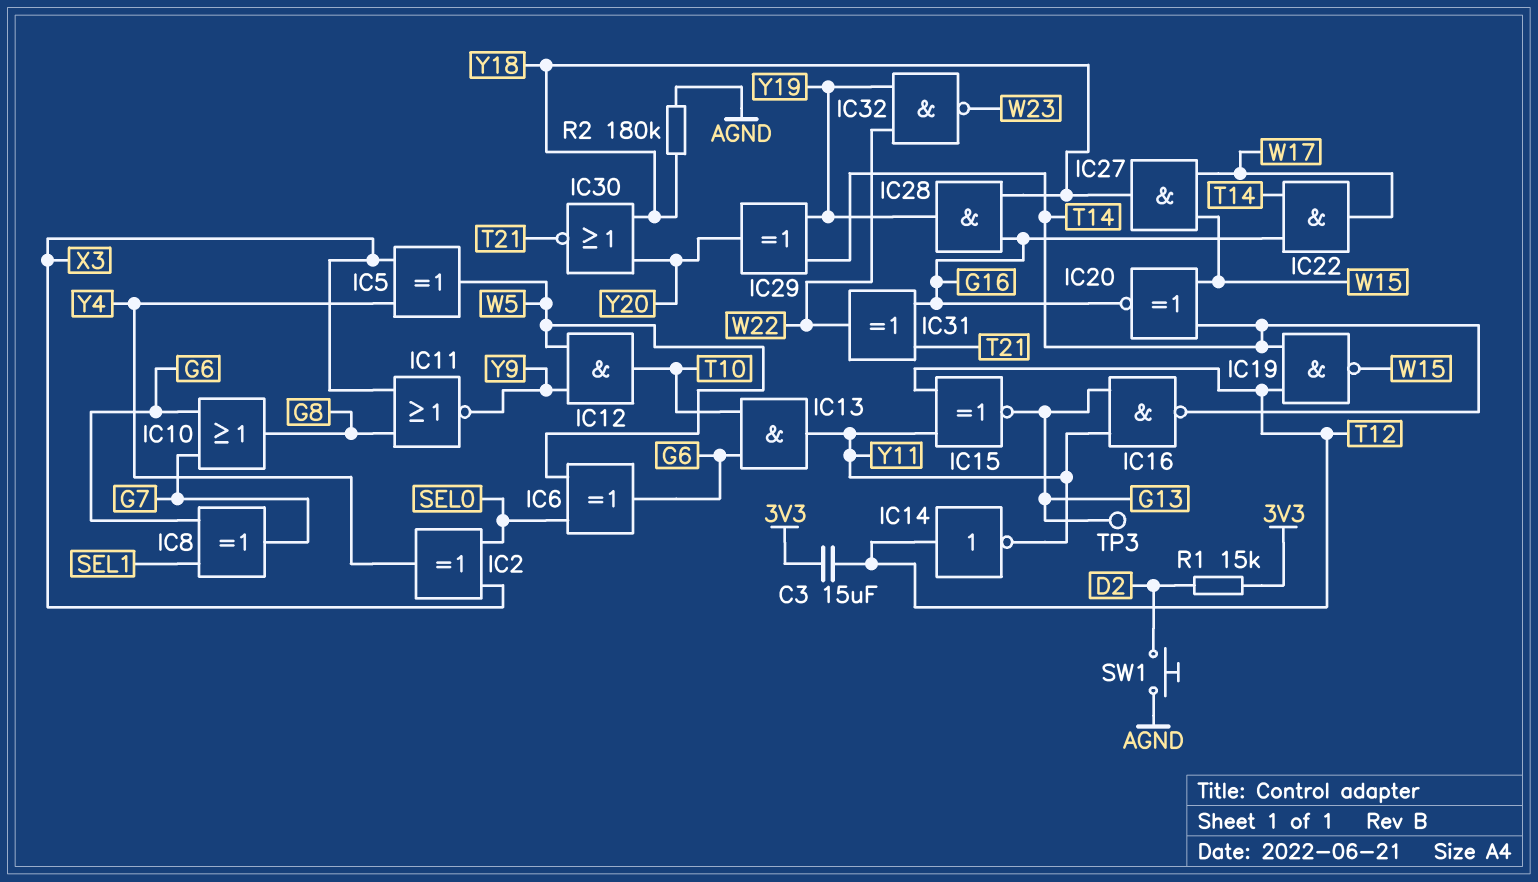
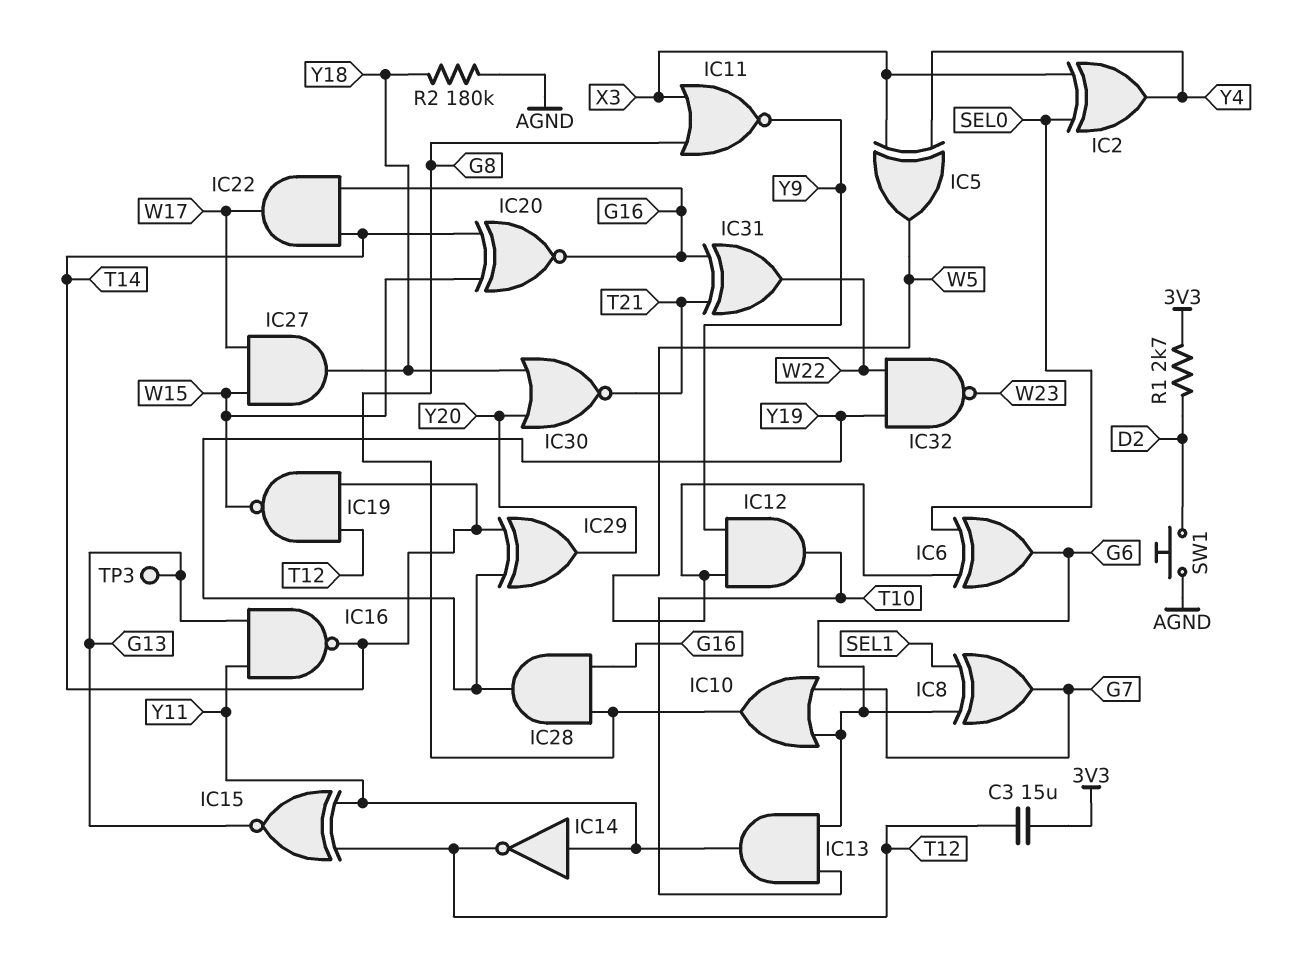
IC14: NOT (in T12, out Y11) -> NOT (in Y11, out T12)
IC28: AND (in G16, in Y18, out Y19) -> AND (in G8, in G16, out Y19)
R1: 15k (3V3, D2) -> 2.7k (3V3, D2)

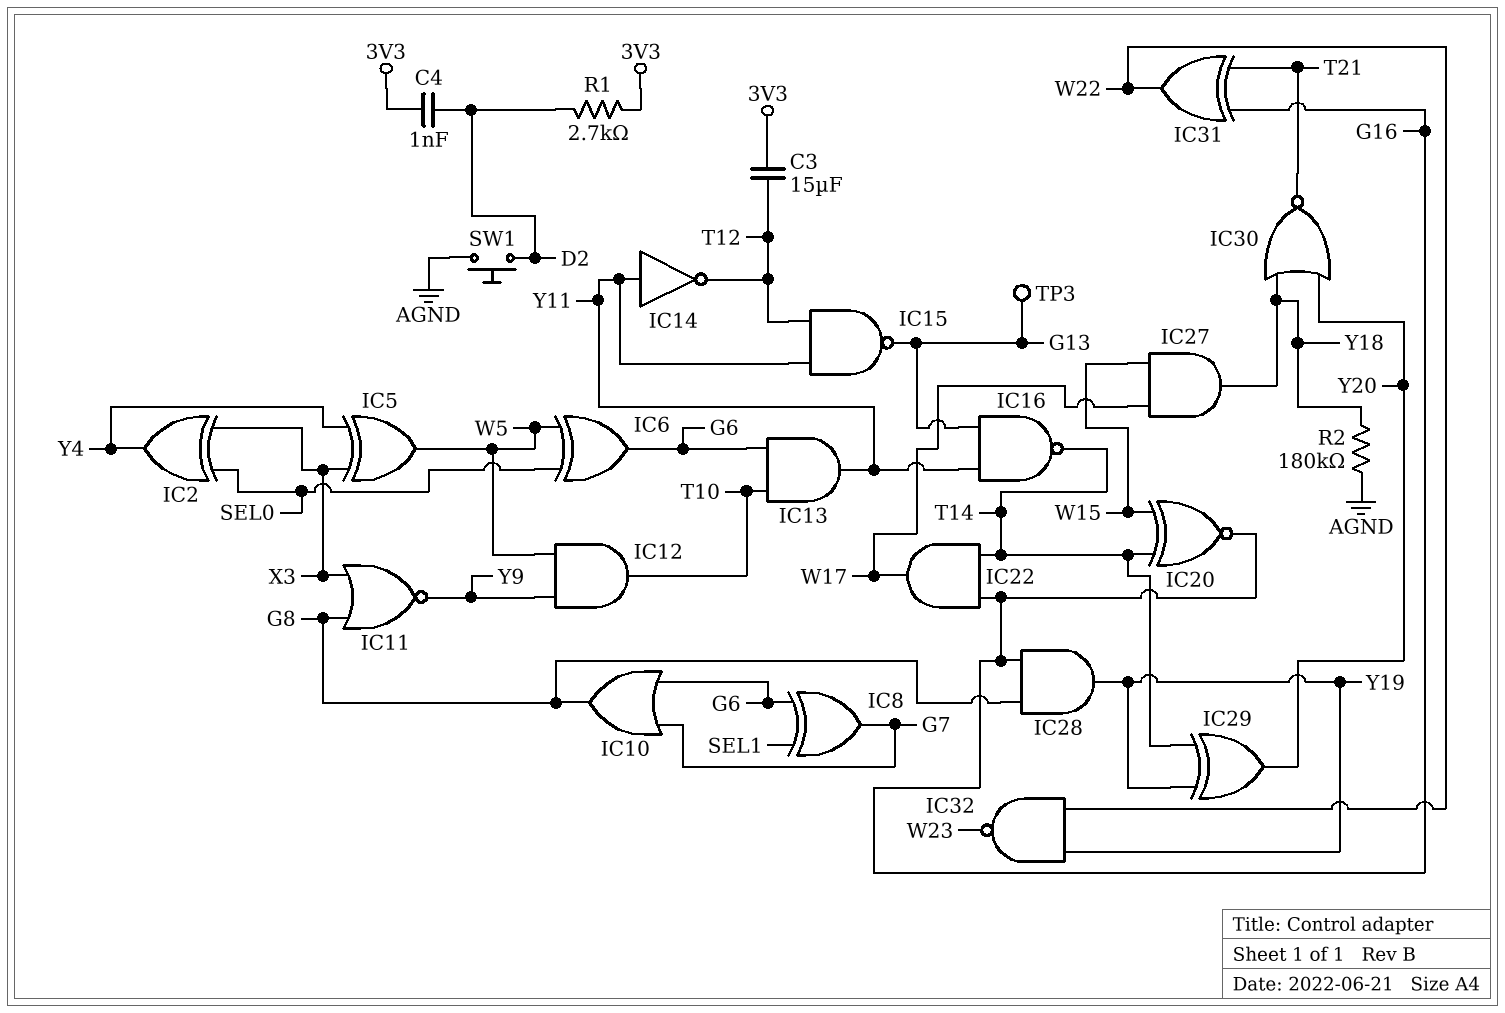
C4: none -> 1nF (3V3, D2)
IC15: XNOR (in T12, in Y11, out G13) -> NAND (in T12, in Y11, out G13)
IC19: NAND (in T12, in T14, out W15) -> none

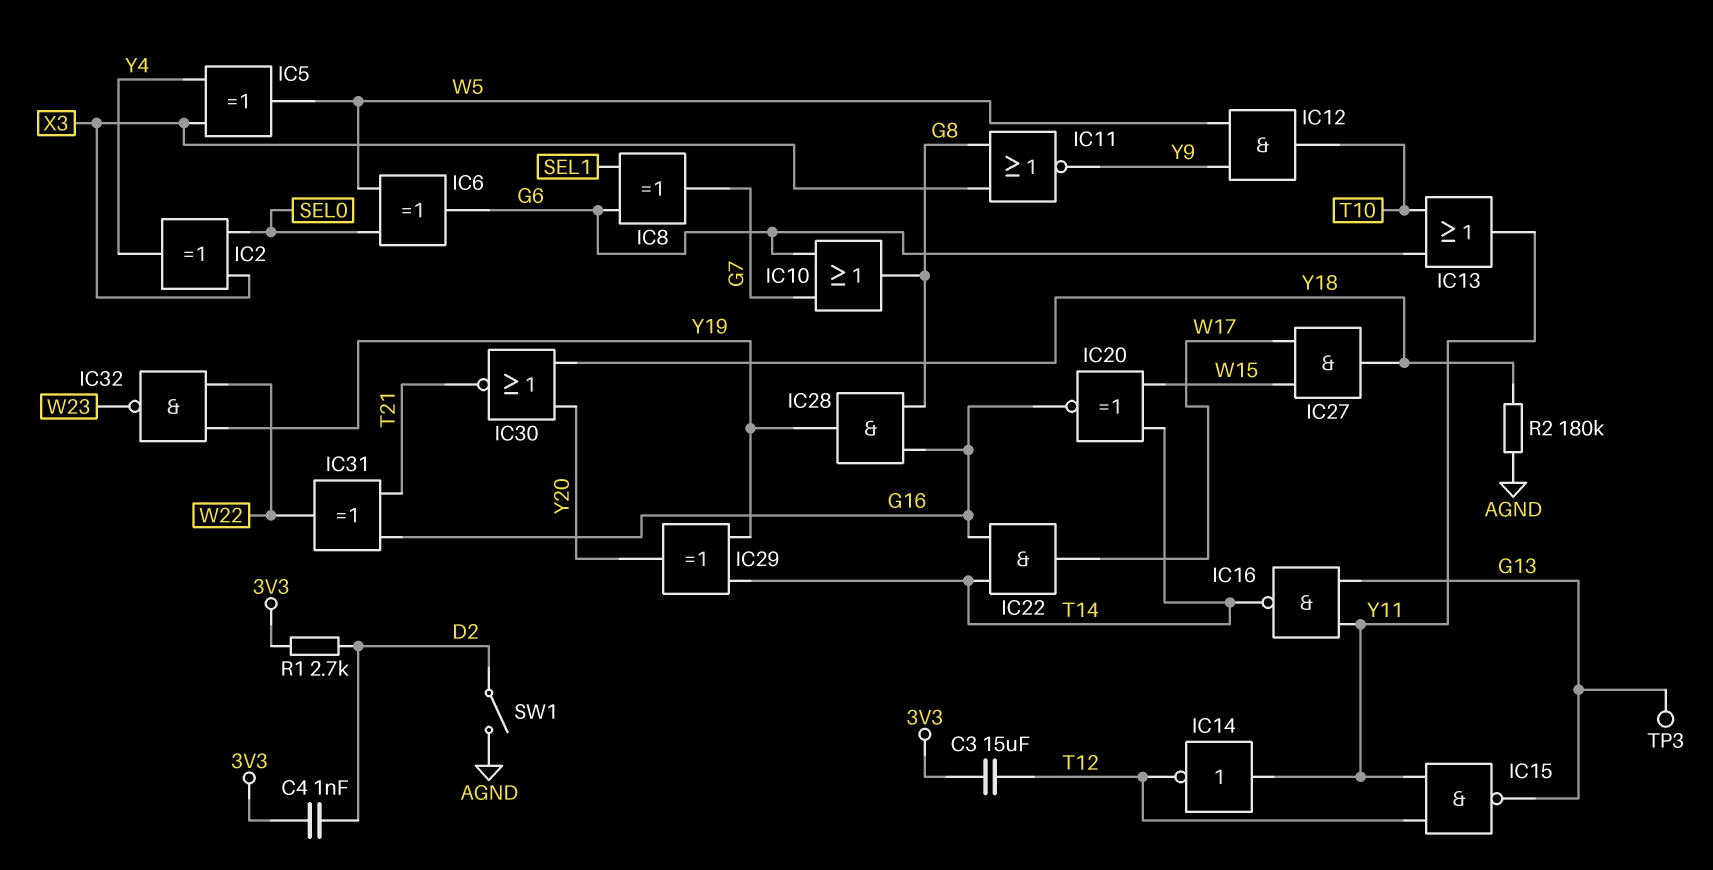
IC13: AND (in G6, in T10, out Y11) -> OR (in G6, in T10, out Y11)
SW1: button (AGND, D2) -> switch (AGND, D2)

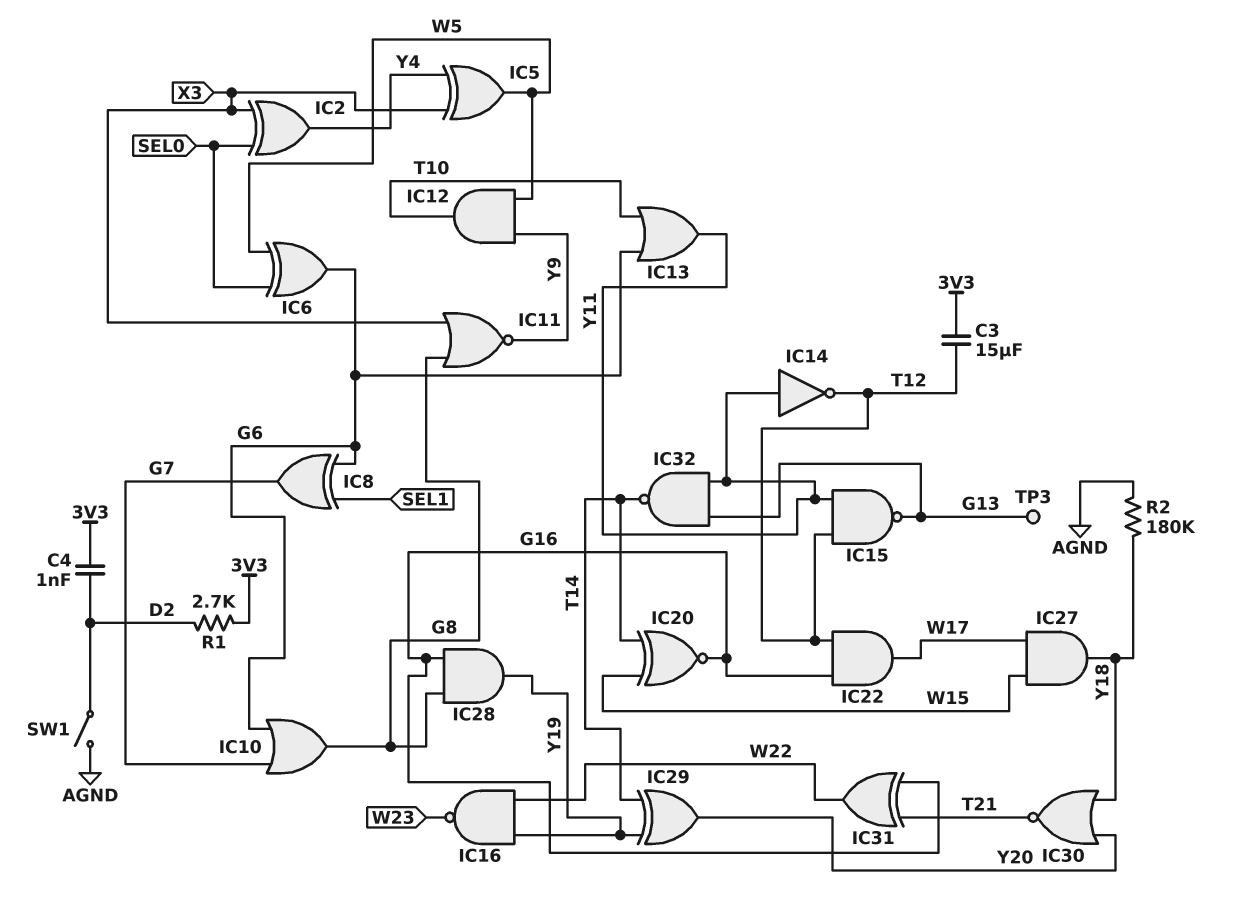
IC16: NAND (in G13, in Y11, out T14) -> NAND (in W22, in Y19, out W23)
IC22: AND (in G16, in T14, out W17) -> AND (in G16, in T12, out W17)
IC32: NAND (in W22, in Y19, out W23) -> NAND (in G13, in Y11, out T14)

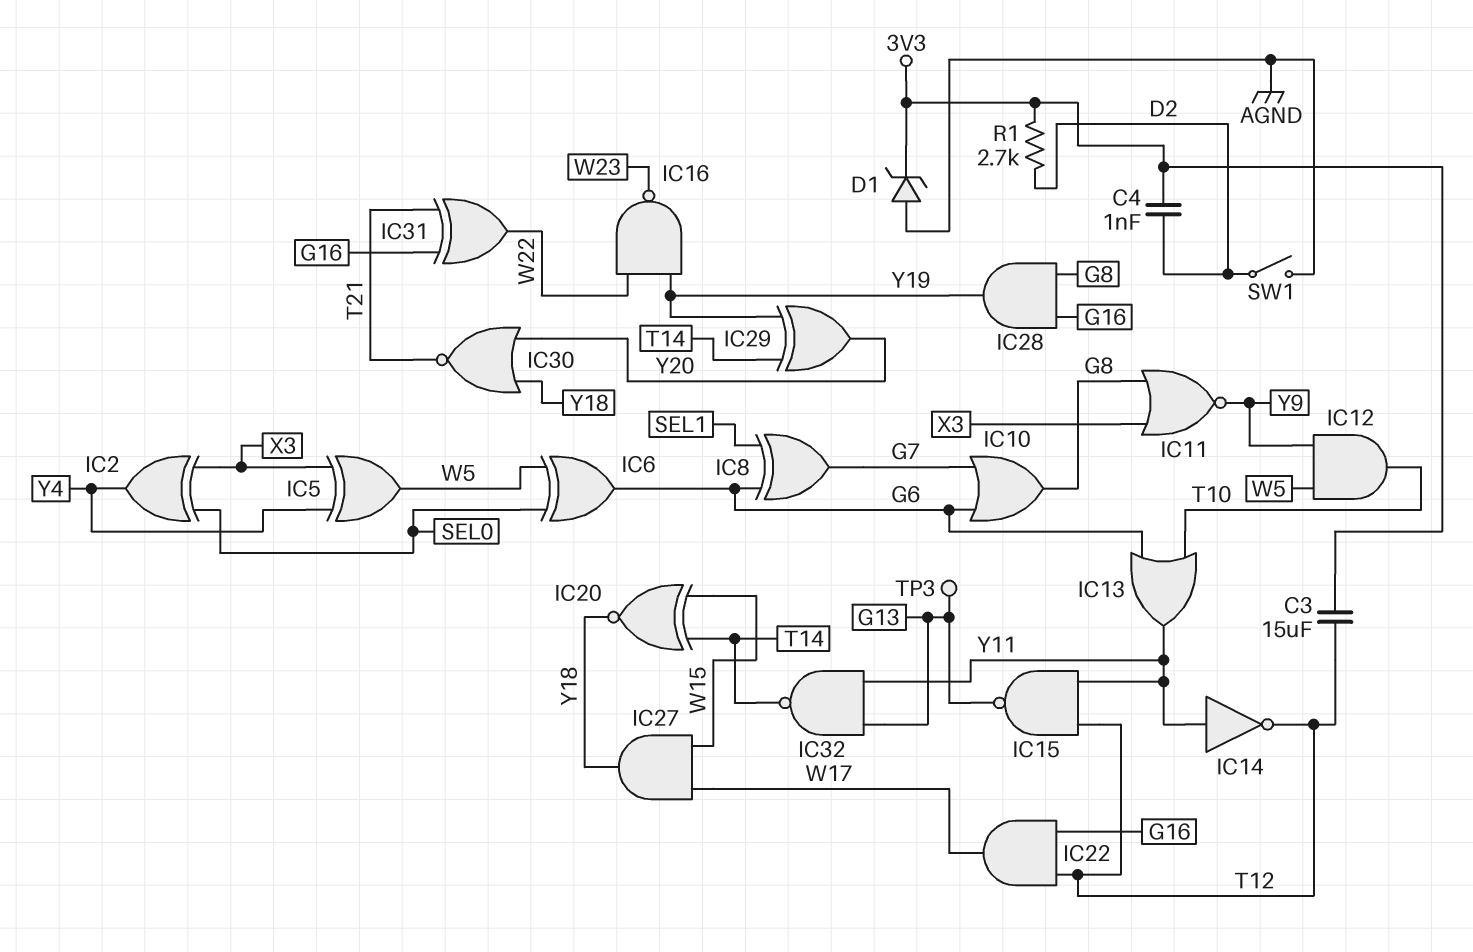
D1: none -> zener (A AGND, K 3V3)
IC20: XNOR (in T14, in W15, out G16) -> XNOR (in T14, in W15, out Y18)
R2: 180k (AGND, Y18) -> none

